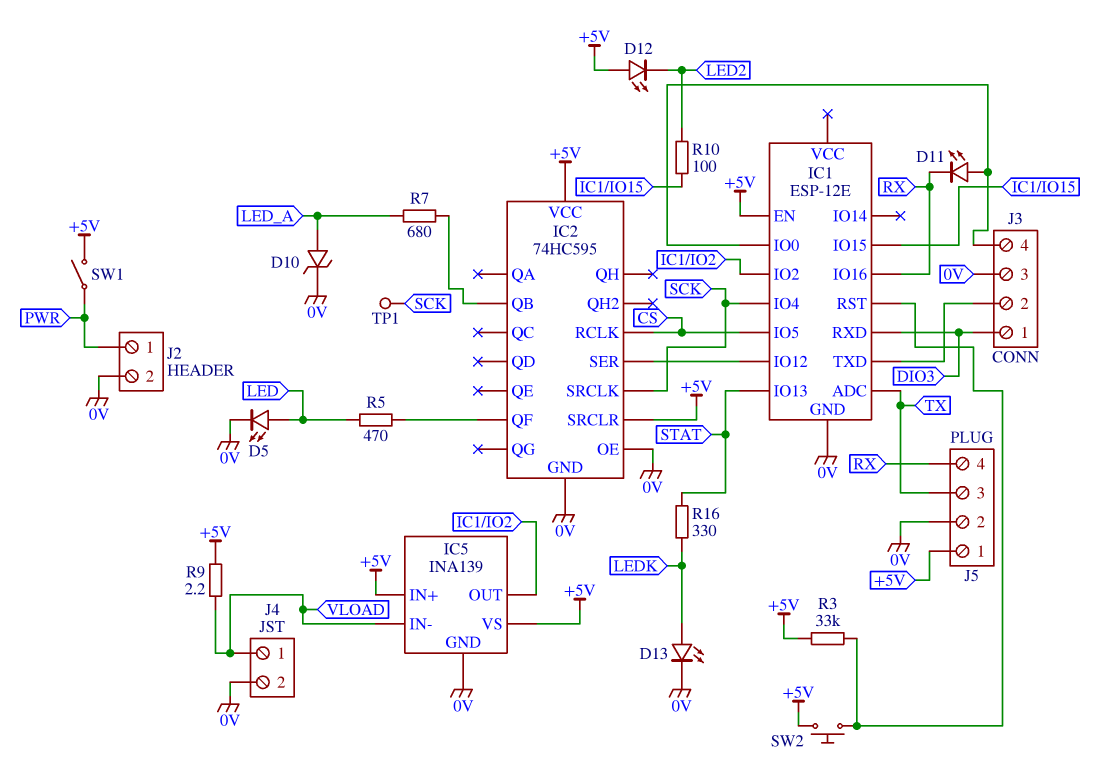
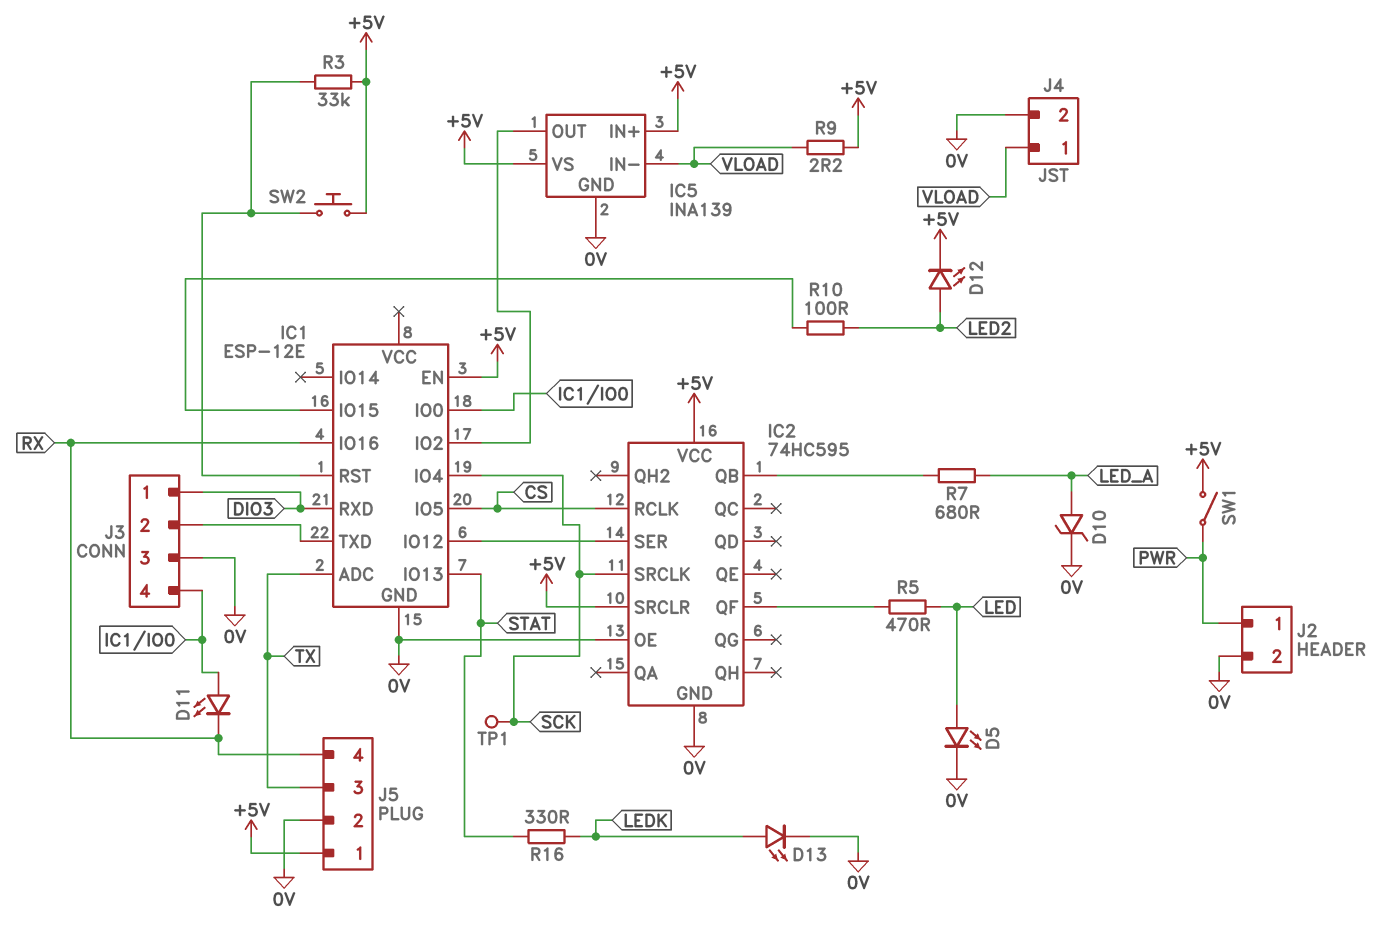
D12: LED (A +5V, K LED2) -> LED (A LED2, K +5V)

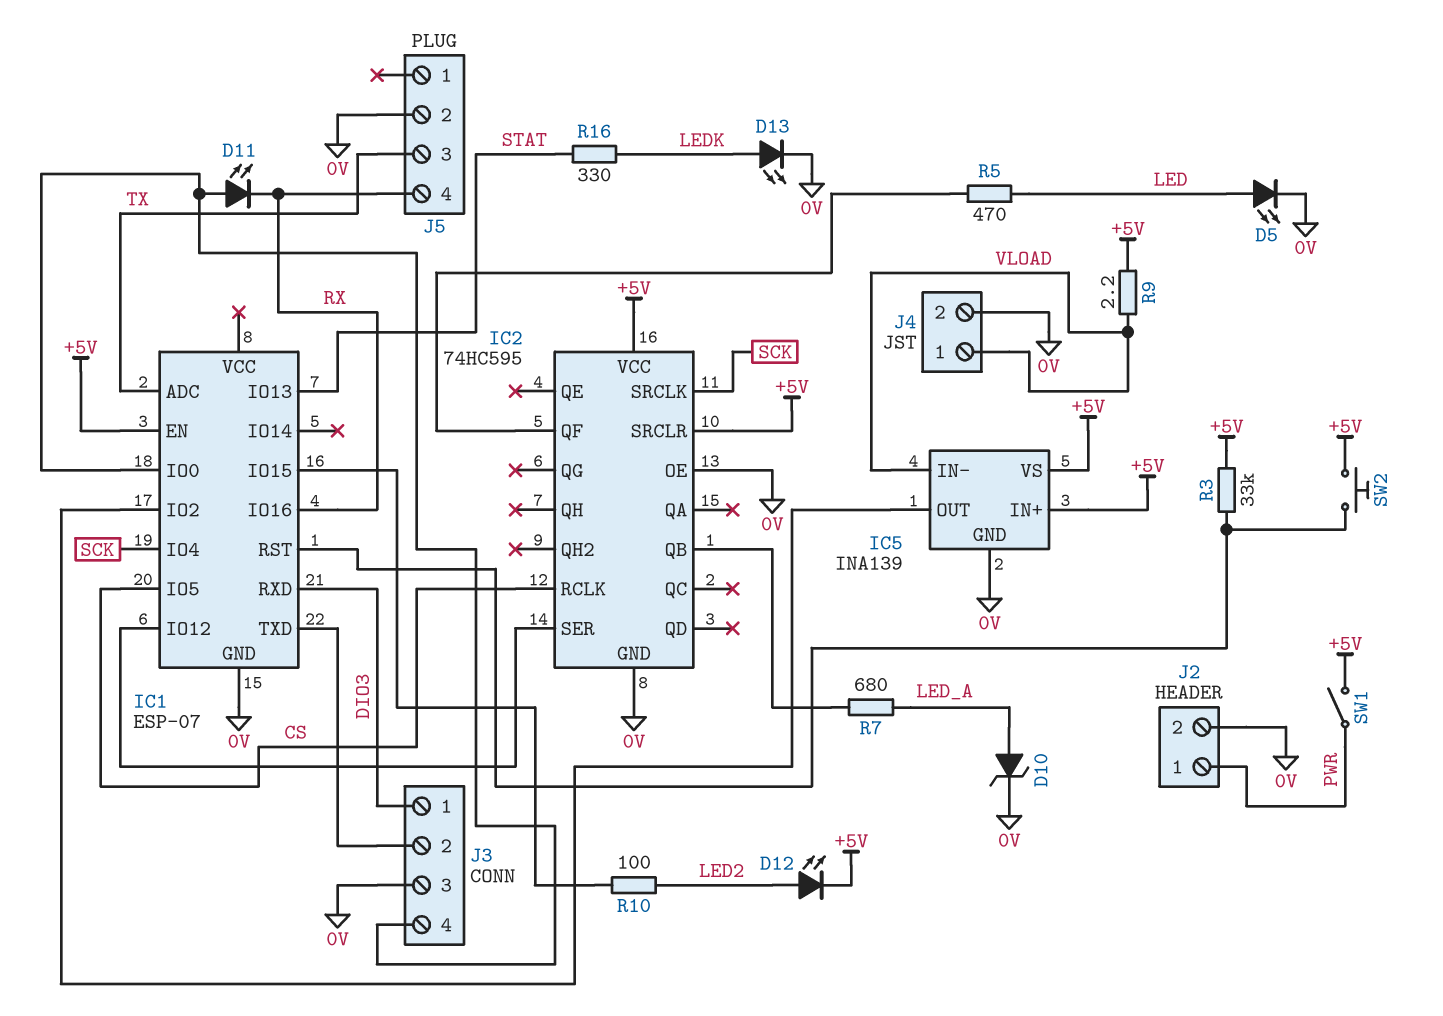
IC1: ESP-12E -> ESP-07
J5 pin 1: +5V -> none
TP1: test point (SCK) -> none

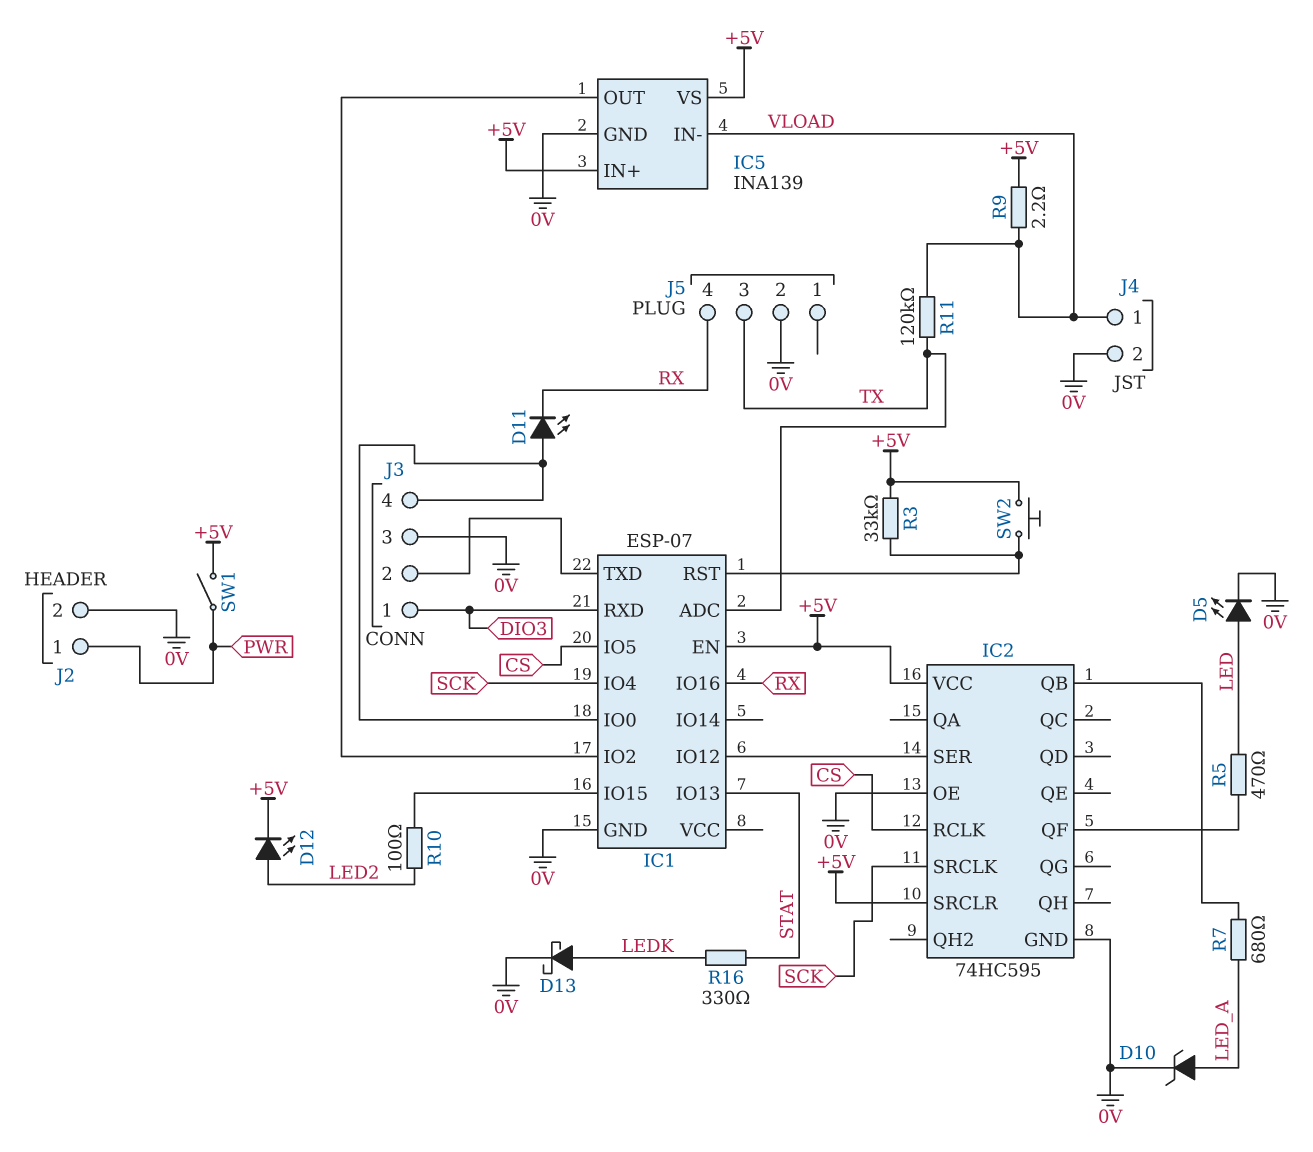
D13: LED (A LEDK, K 0V) -> schottky (A LEDK, K 0V)
R11: none -> 120k (TX, VLOAD)

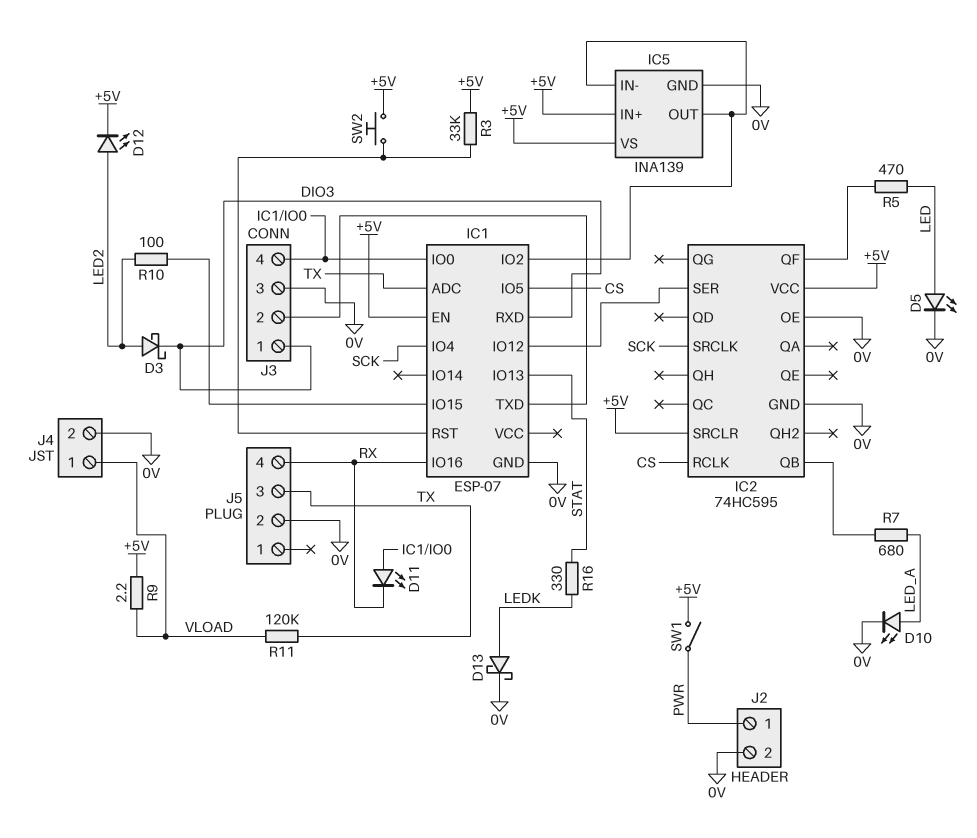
D3: none -> schottky (A LED2, K DIO3)
D10: zener (A LED_A, K 0V) -> LED (A LED_A, K 0V)
IC5 pin IN-: VLOAD -> IC1/IO2

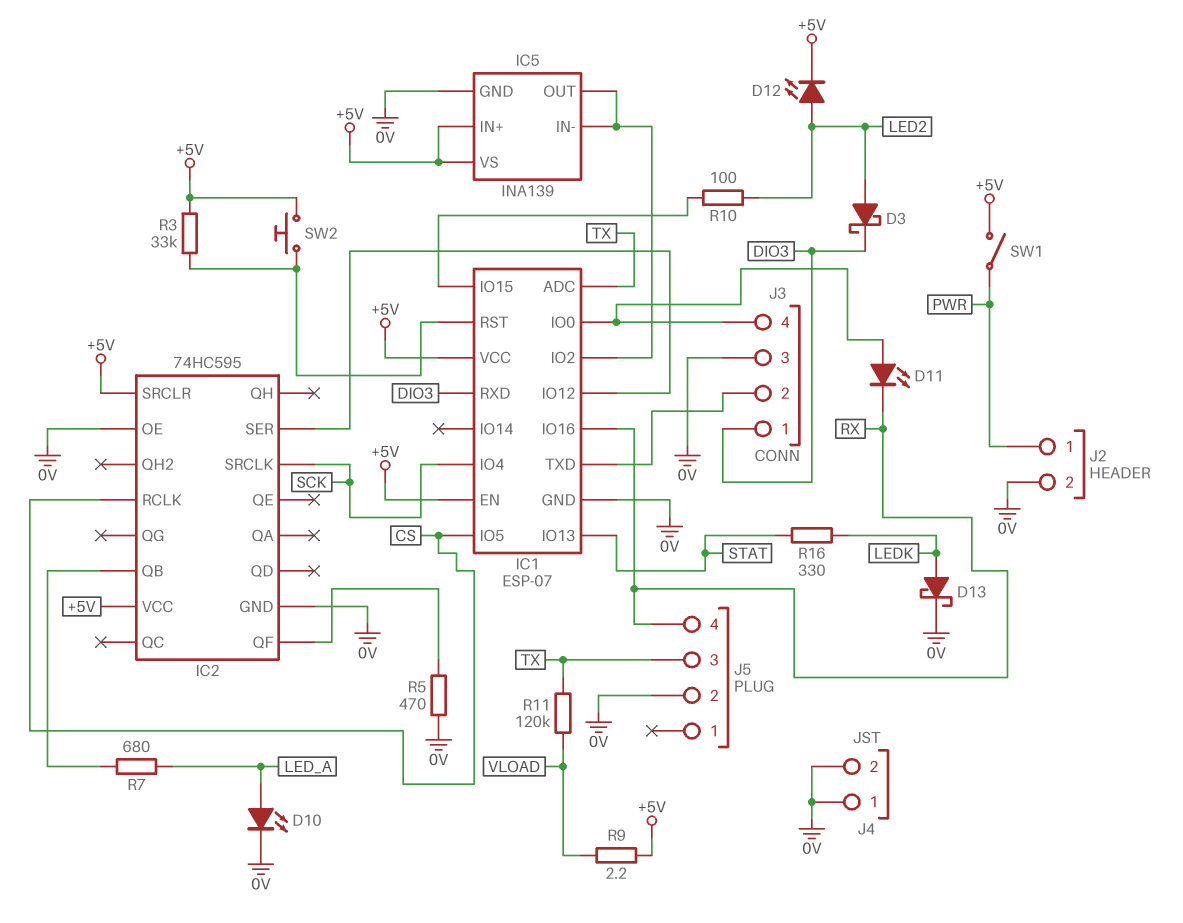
D5: LED (A LED, K 0V) -> none
IC1 pin VCC: none -> +5V
J4 pin 1: VLOAD -> 0V
R5: 470 (IC2/QF, LED) -> 470 (0V, IC2/QF)

